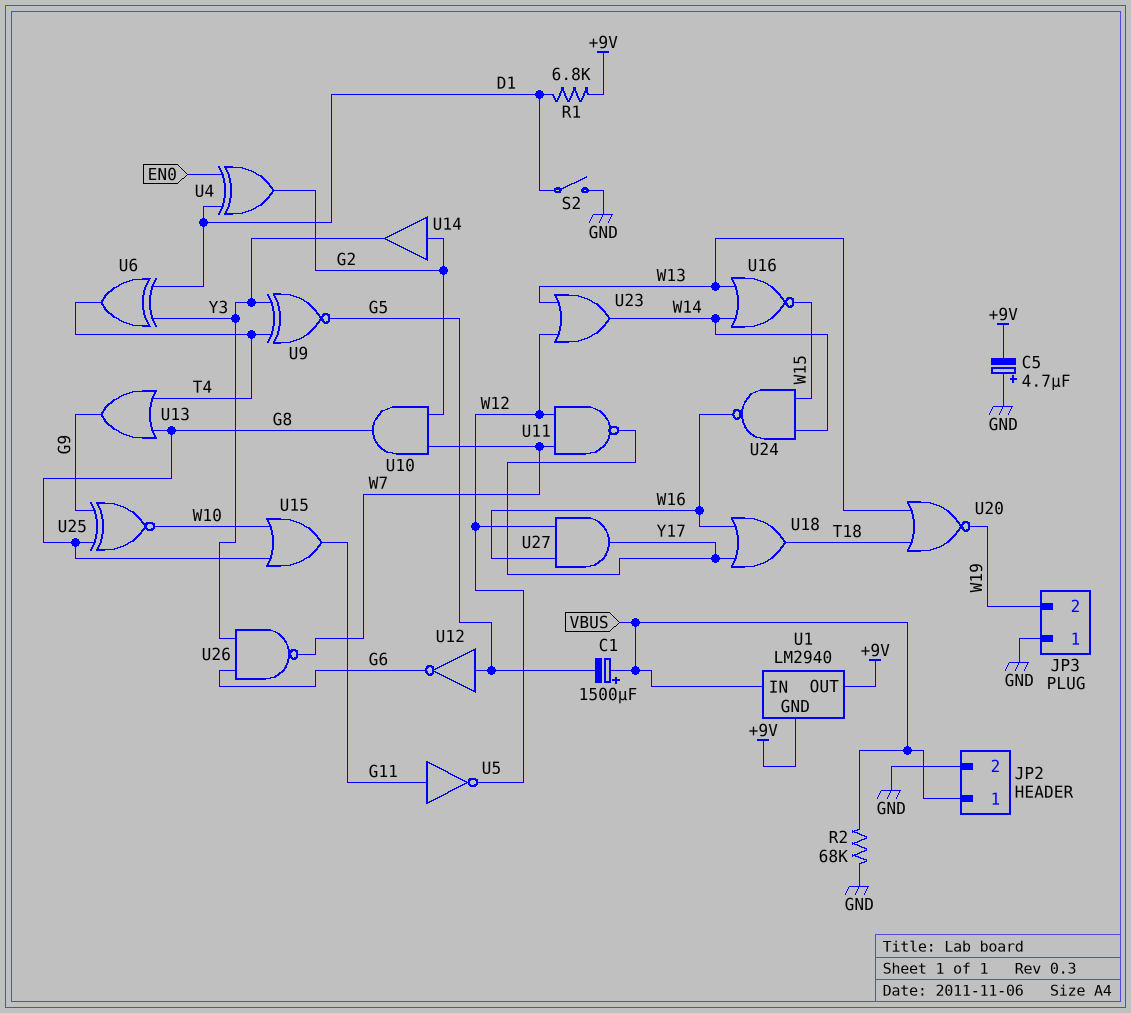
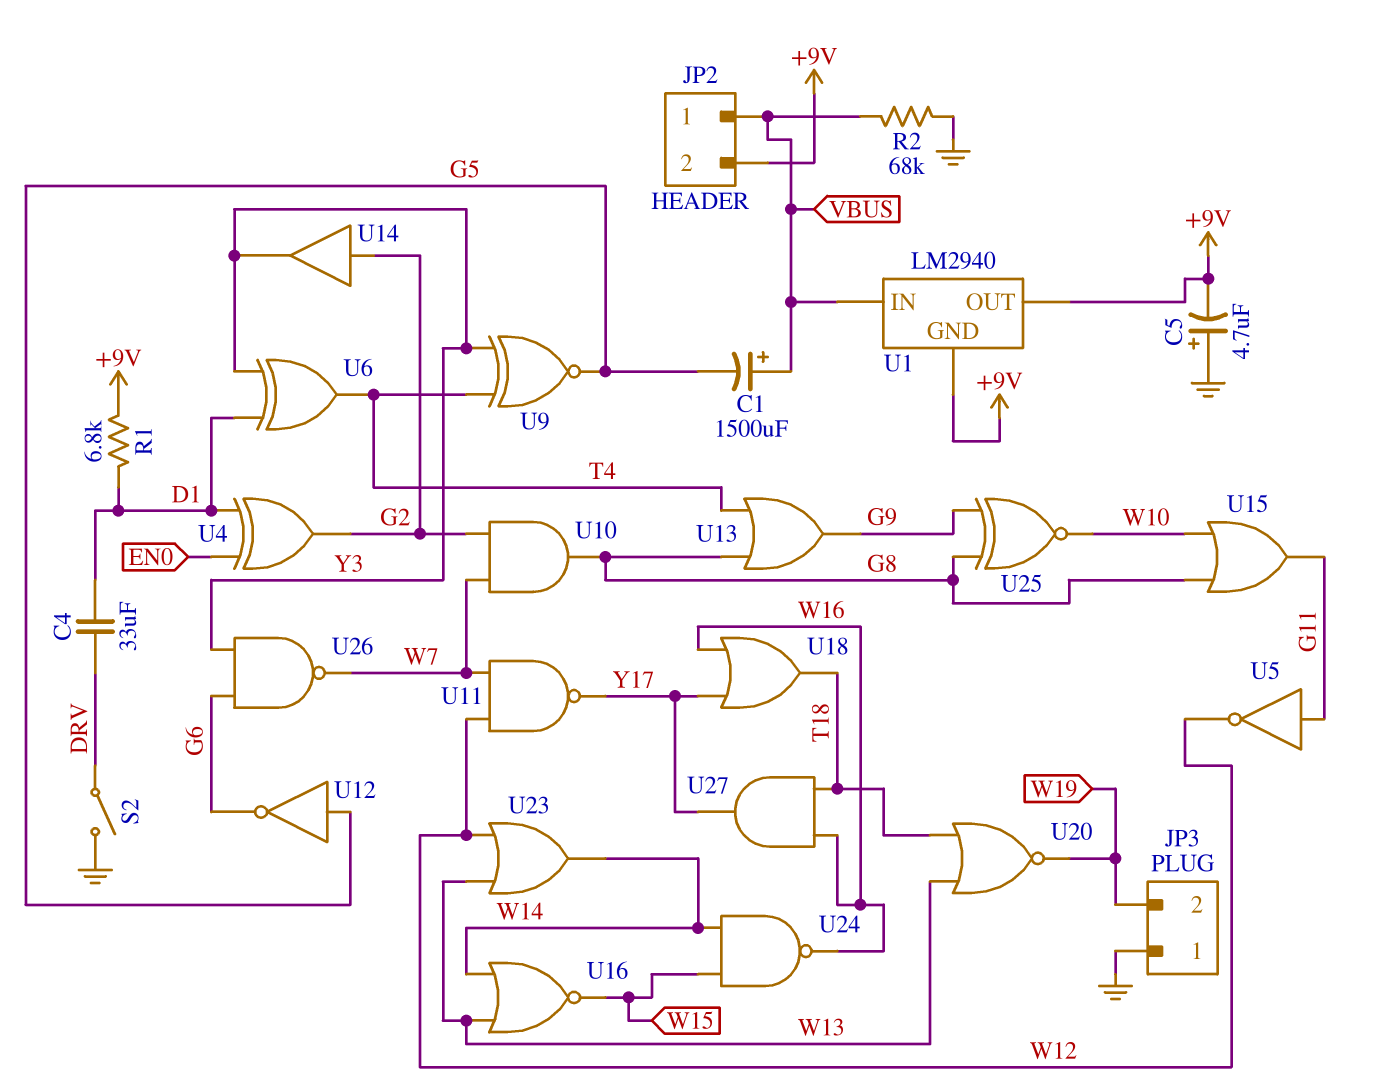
C4: none -> 33uF (D1, DRV)
JP2 pin 2: GND -> +9V
S2: switch (D1, GND) -> switch (DRV, GND)
U27: AND (in W12, in W16, out Y17) -> AND (in T18, in W16, out Y17)

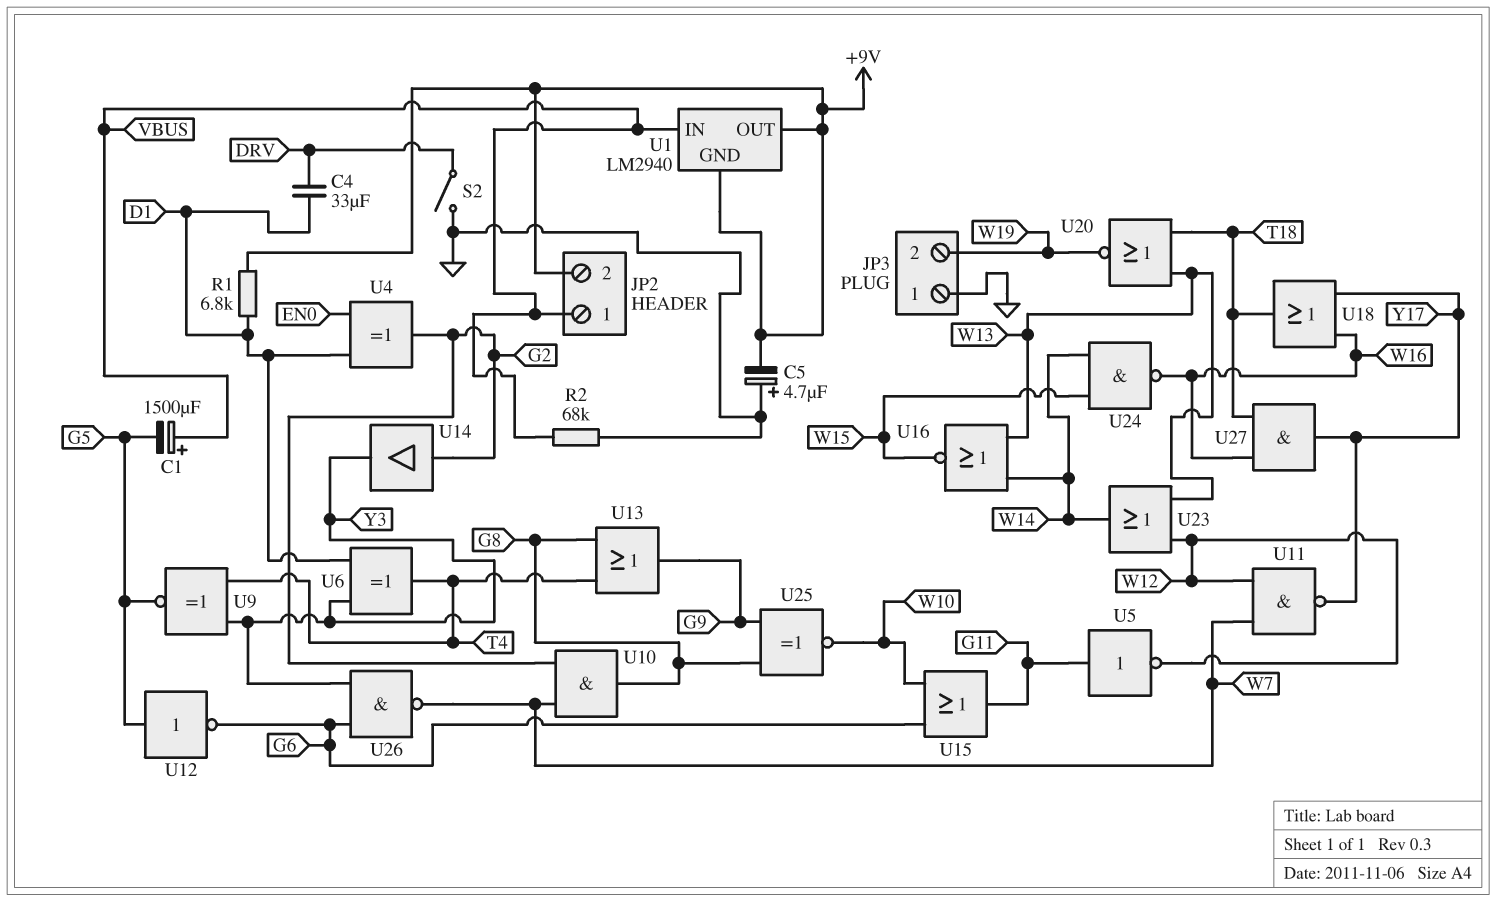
U15: OR (in G8, in W10, out G11) -> OR (in G6, in W10, out G11)

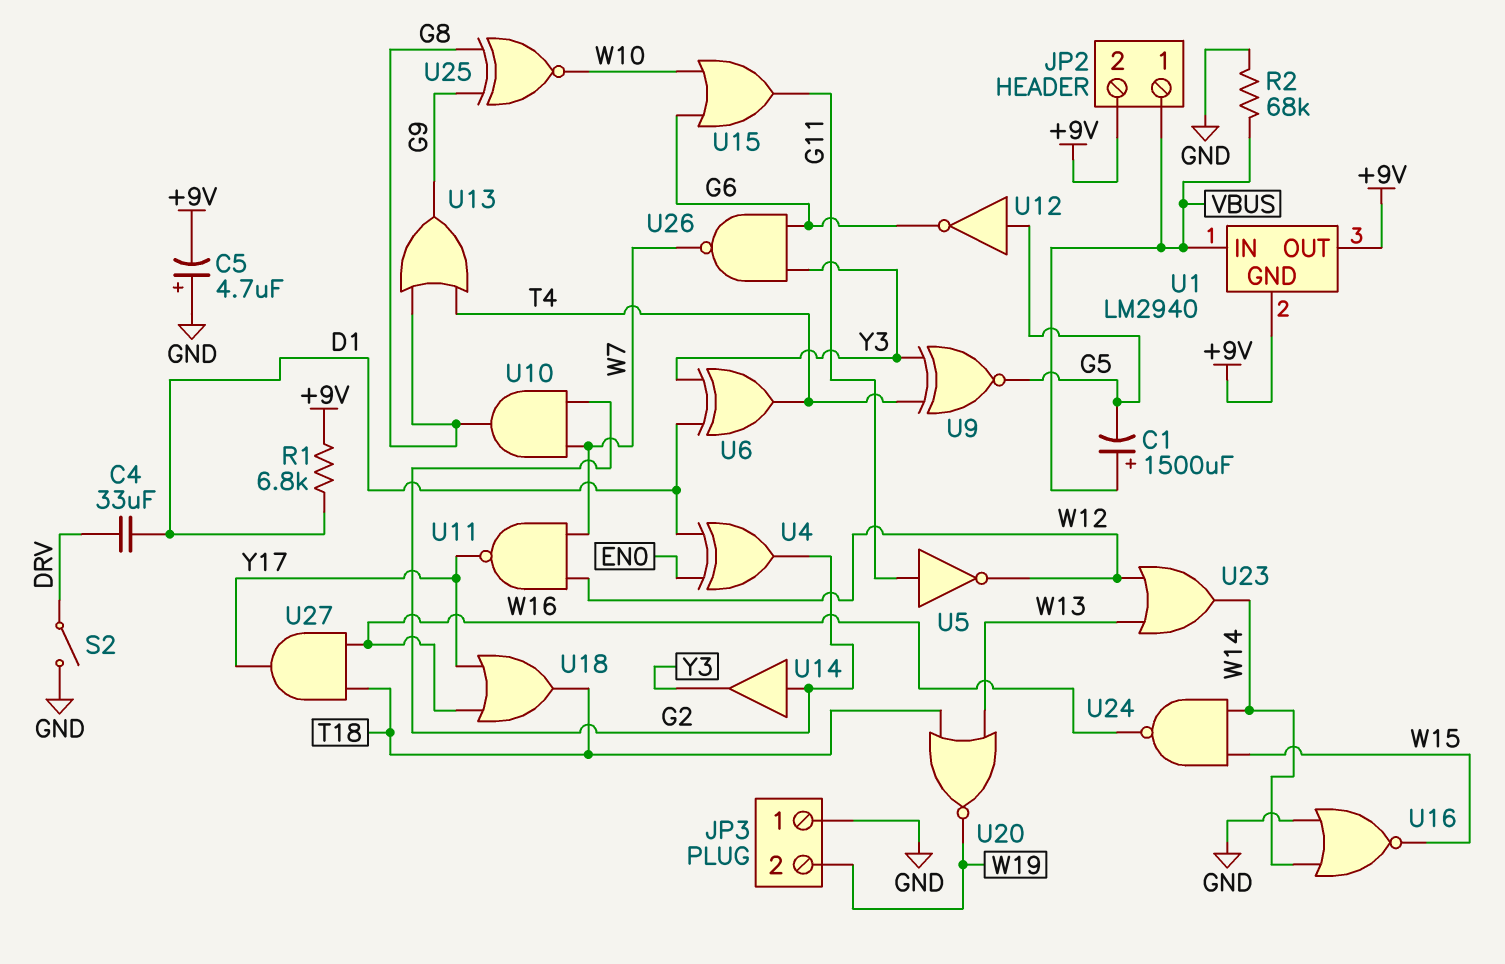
U16: NOR (in W13, in W14, out W15) -> NOR (in GND, in W14, out W15)

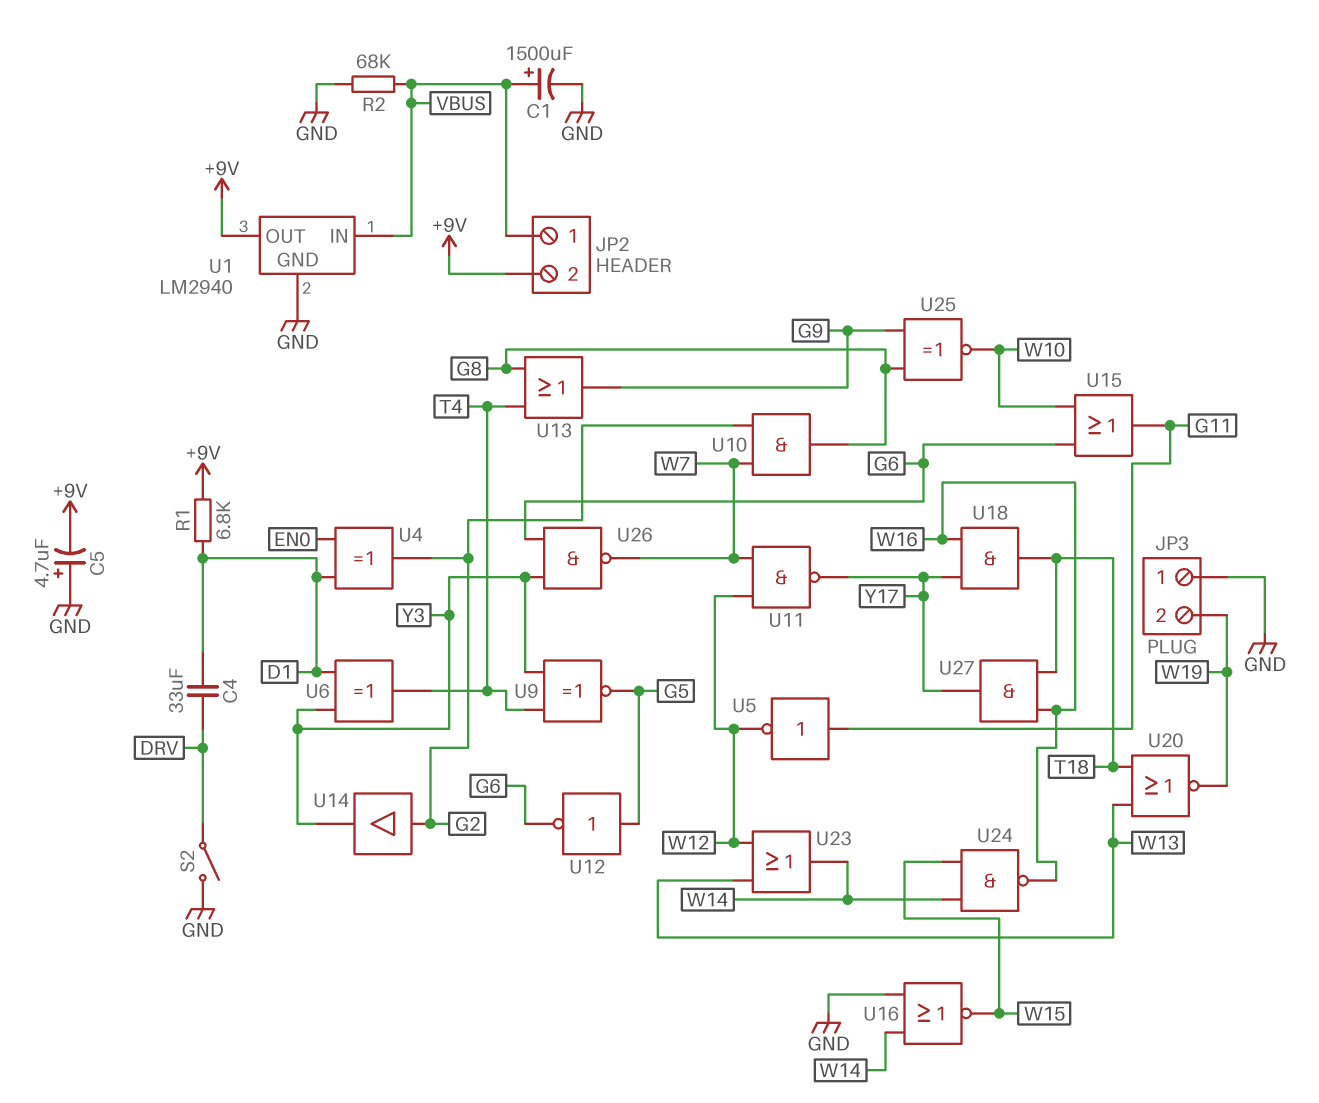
C1: 1500uF (plus VBUS, minus G5) -> 1500uF (plus VBUS, minus GND)
U1 pin GND: +9V -> GND
U18: OR (in W16, in Y17, out T18) -> AND (in W16, in Y17, out T18)

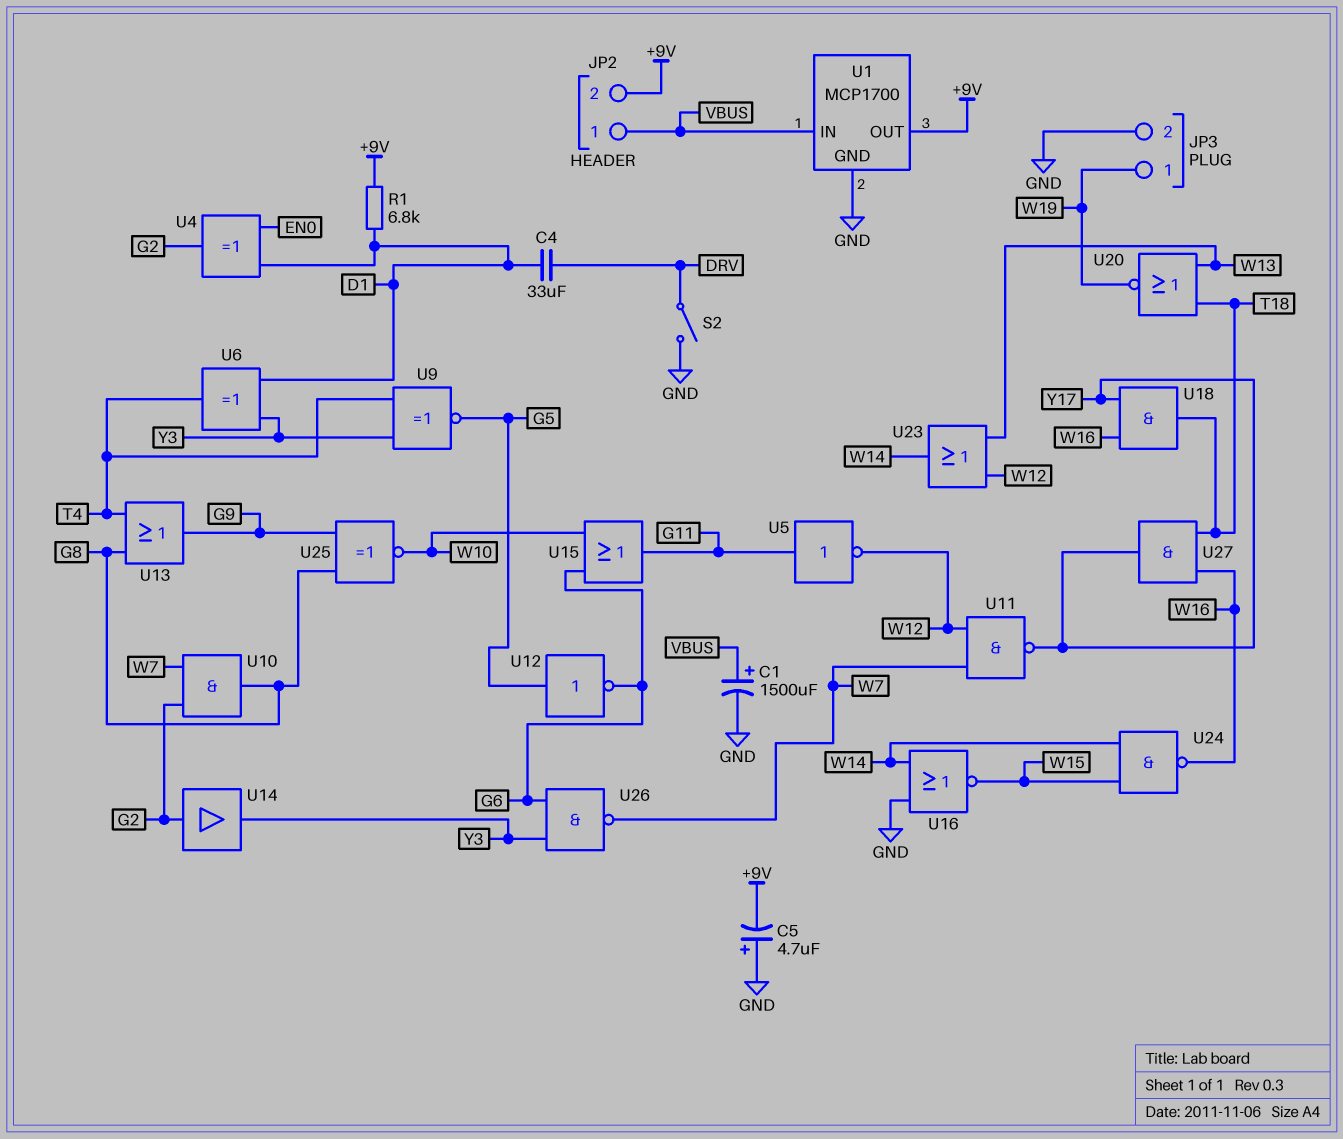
JP3 pin 1: GND -> W19
JP3 pin 2: W19 -> GND
R2: 68k (GND, VBUS) -> none
U1: LM2940 -> MCP1700

